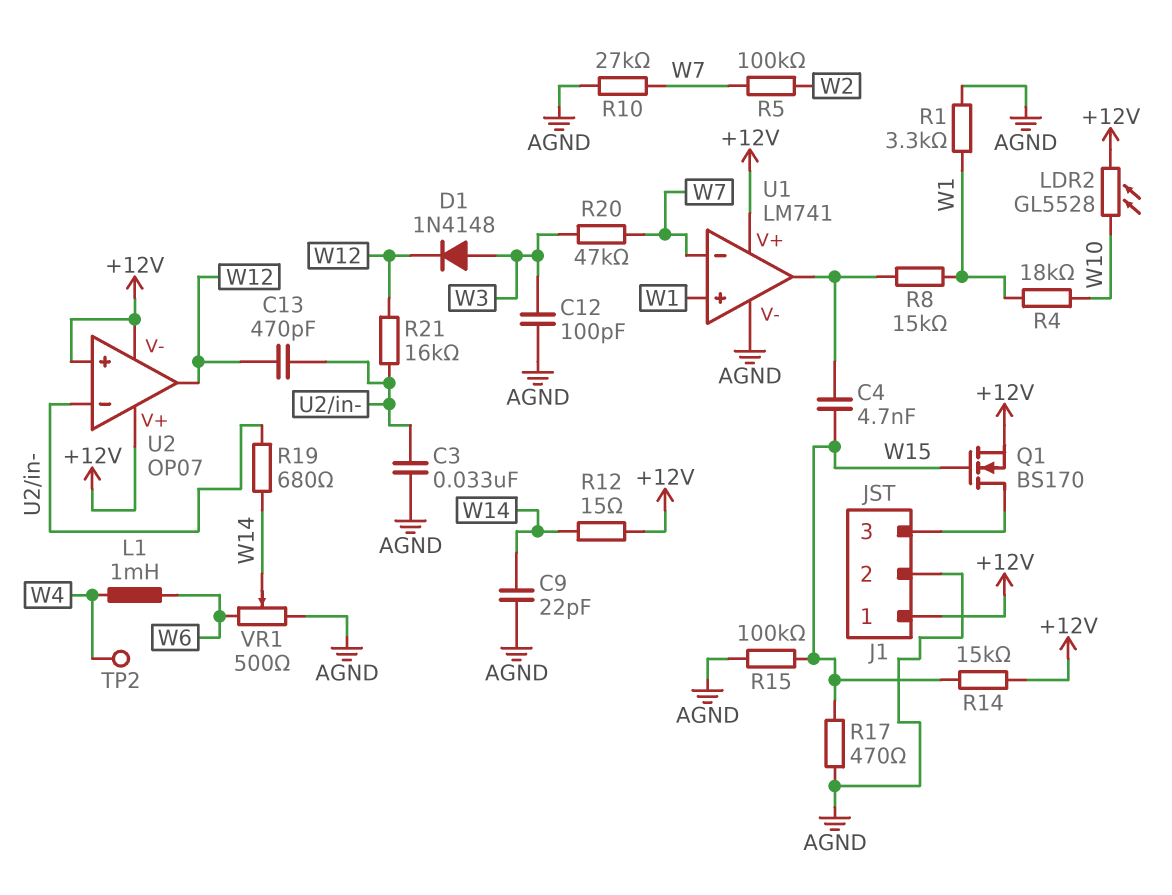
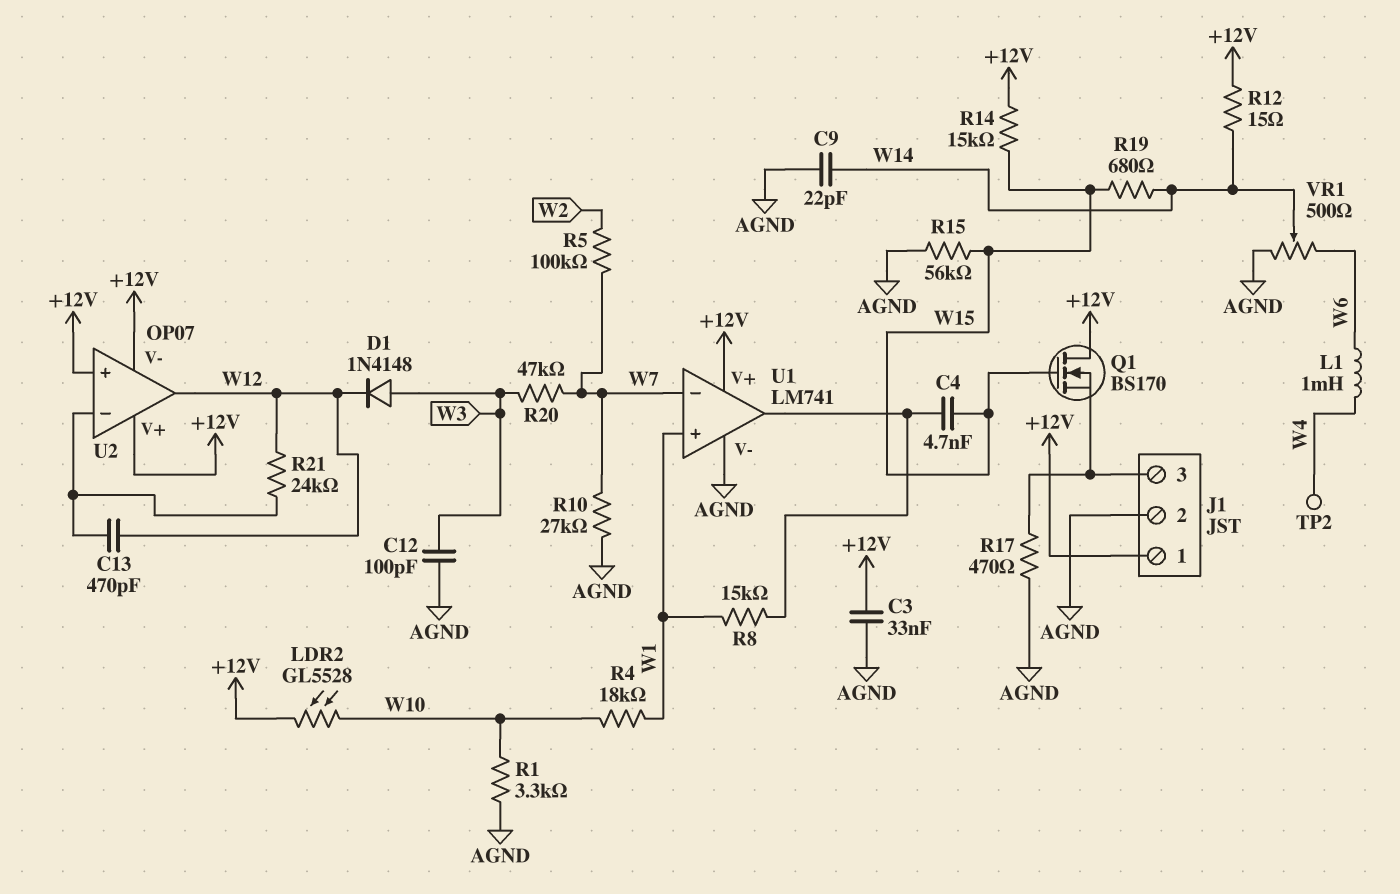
C3: 33nF (AGND, U2/in-) -> 33nF (+12V, AGND)
Q1: NMOS BS170 (G W15, D J1/3, S +12V) -> NMOS BS170 (G W15, D +12V, S J1/3)
R1: 3.3k (AGND, W1) -> 3.3k (AGND, W10)
R15: 100k (AGND, W15) -> 56k (AGND, W15)
R17: 470 (AGND, W15) -> 470 (AGND, J1/3)
R19: 680 (U2/in-, W14) -> 680 (W14, W15)
R21: 16k (U2/in-, W12) -> 24k (U2/in-, W12)

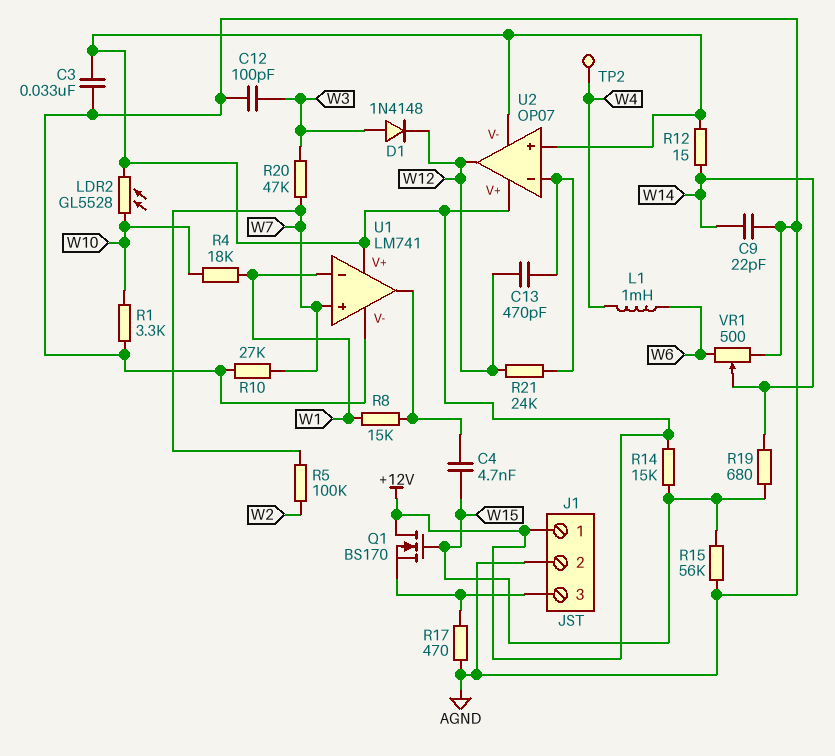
U1 pin in+: W1 -> W7
U1 pin in-: W7 -> W1

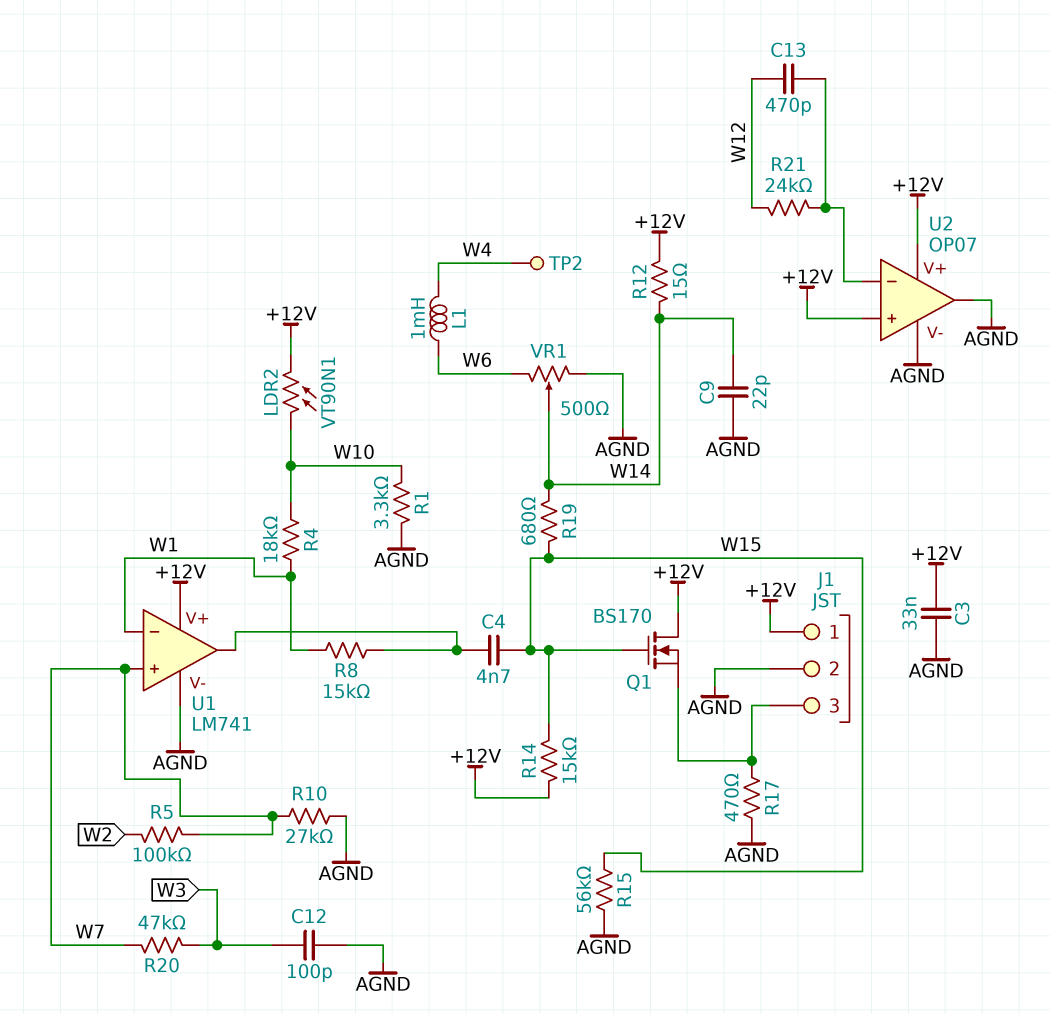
D1: diode 1N4148 (A W3, K W12) -> none
LDR2: GL5528 (+12V, W10) -> VT90N1 (+12V, W10)
U2 pin V-: +12V -> AGND
U2 pin out: W12 -> AGND

